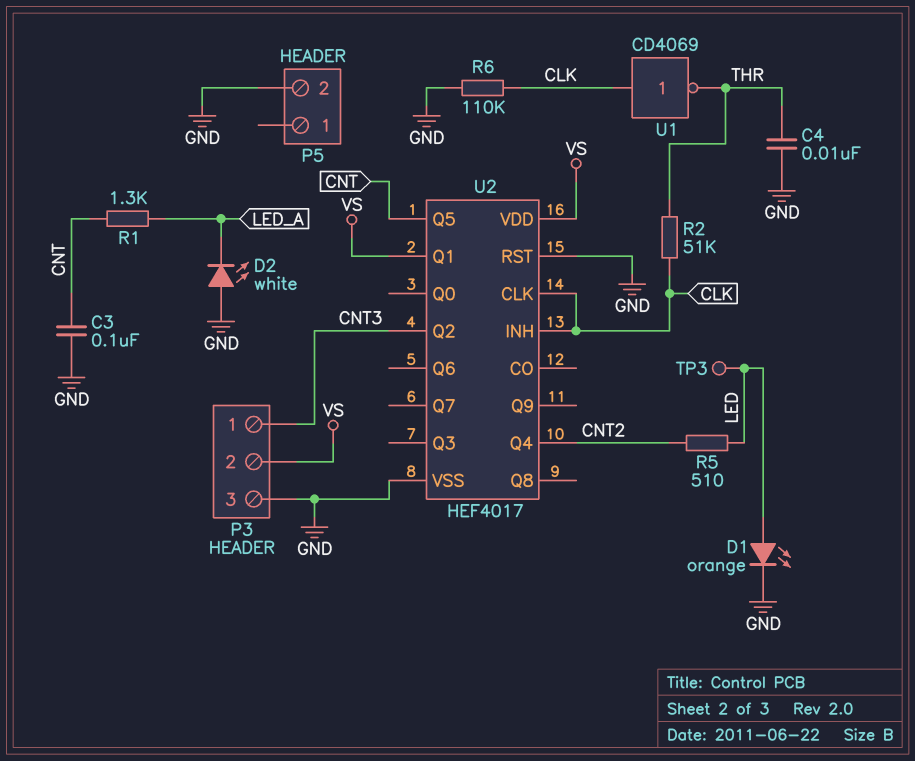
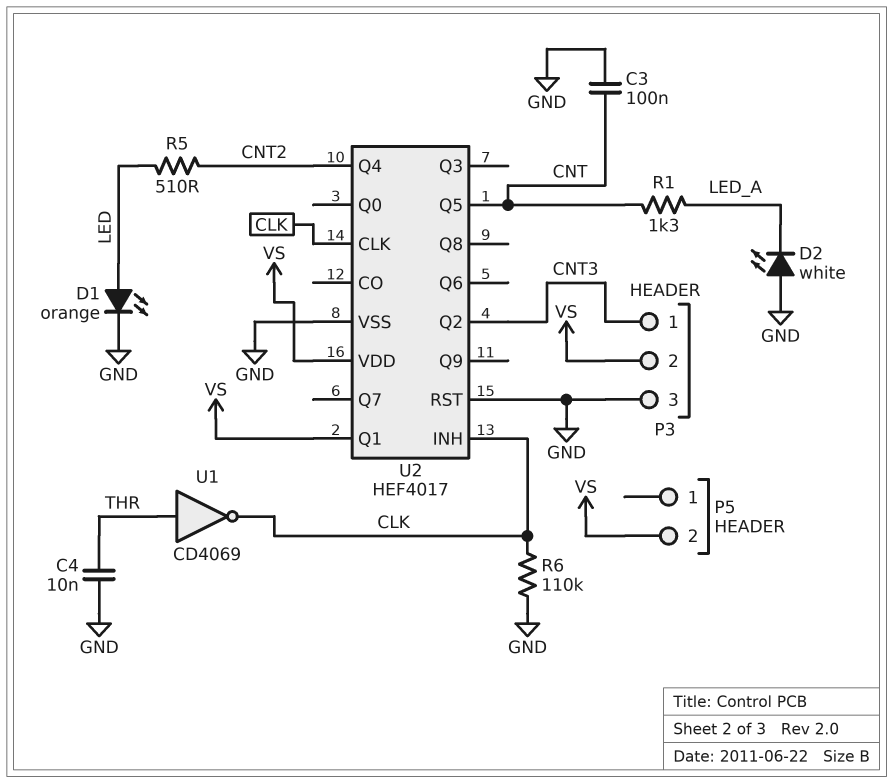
P5 pin 2: GND -> VS
R2: 51k (CLK, THR) -> none
TP3: test point (LED) -> none
U1: NOT CD4069 (in CLK, out THR) -> NOT CD4069 (in THR, out CLK)

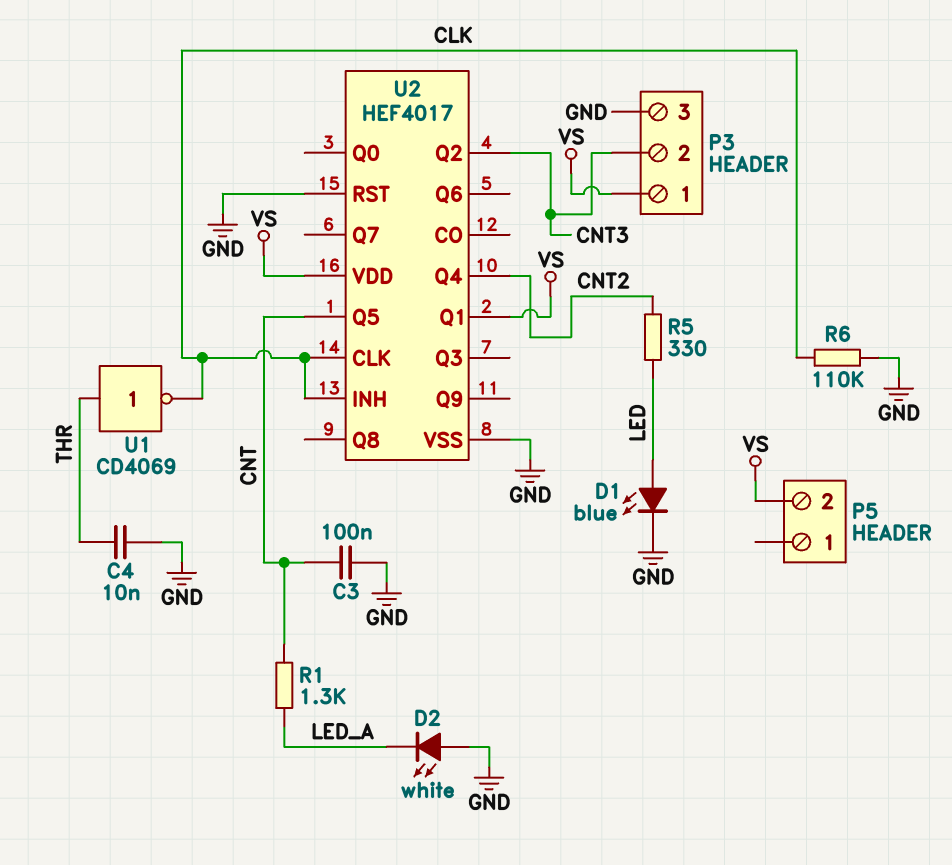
D1: LED orange (A LED, K GND) -> LED blue (A LED, K GND)
P3 pin 1: CNT3 -> VS
P3 pin 2: VS -> CNT3
R5: 510 (CNT2, LED) -> 330 (CNT2, LED)

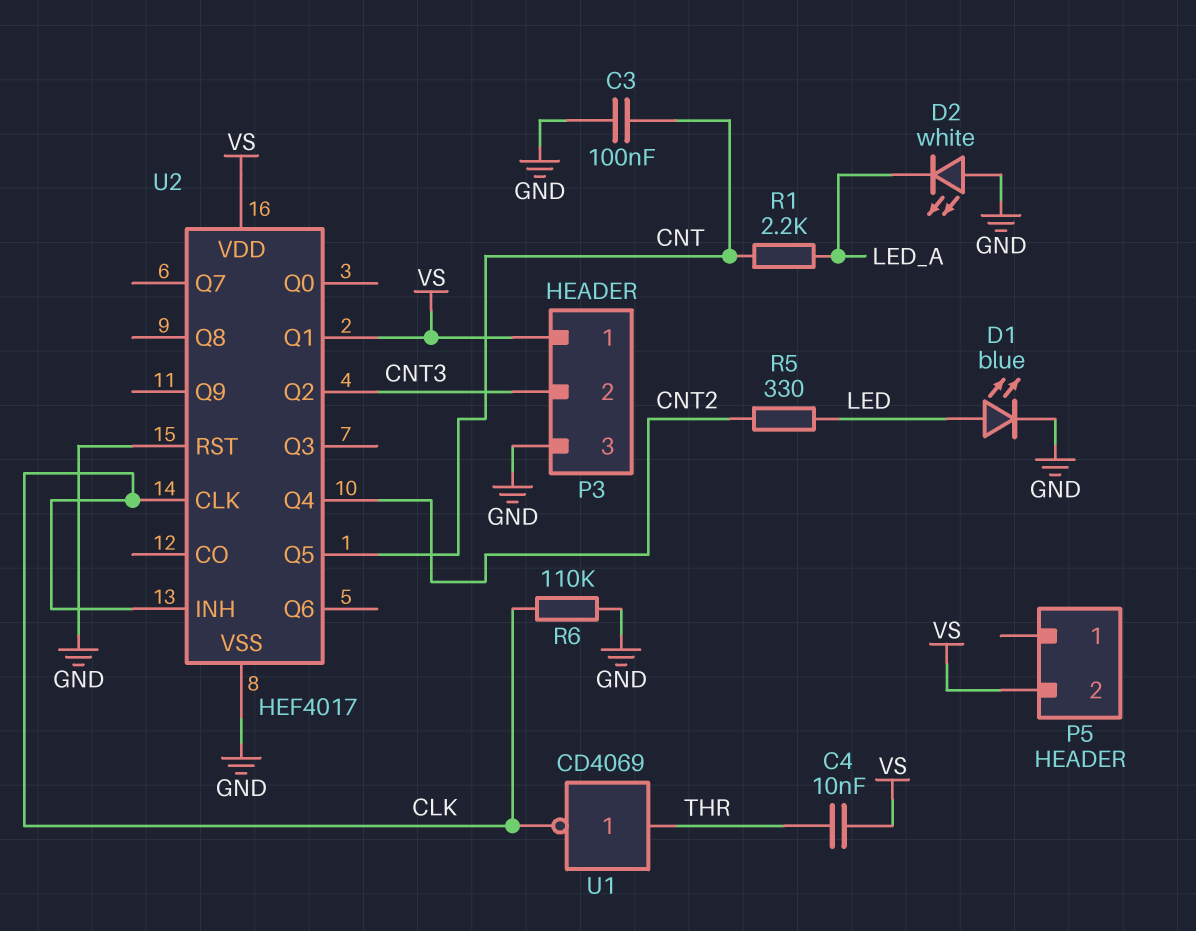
C4: 10nF (GND, THR) -> 10nF (THR, VS)
R1: 1.3k (CNT, LED_A) -> 2.2k (CNT, LED_A)

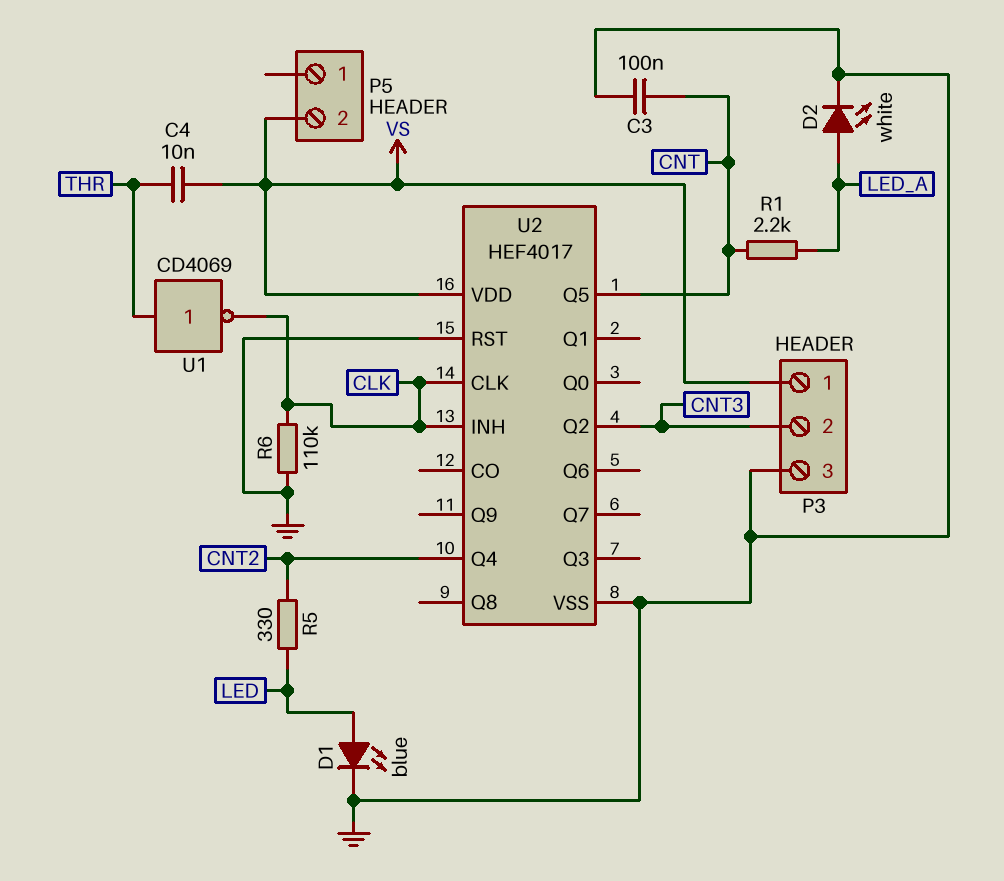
D2: LED white (A GND, K LED_A) -> LED white (A LED_A, K GND)
U2 pin Q1: VS -> none

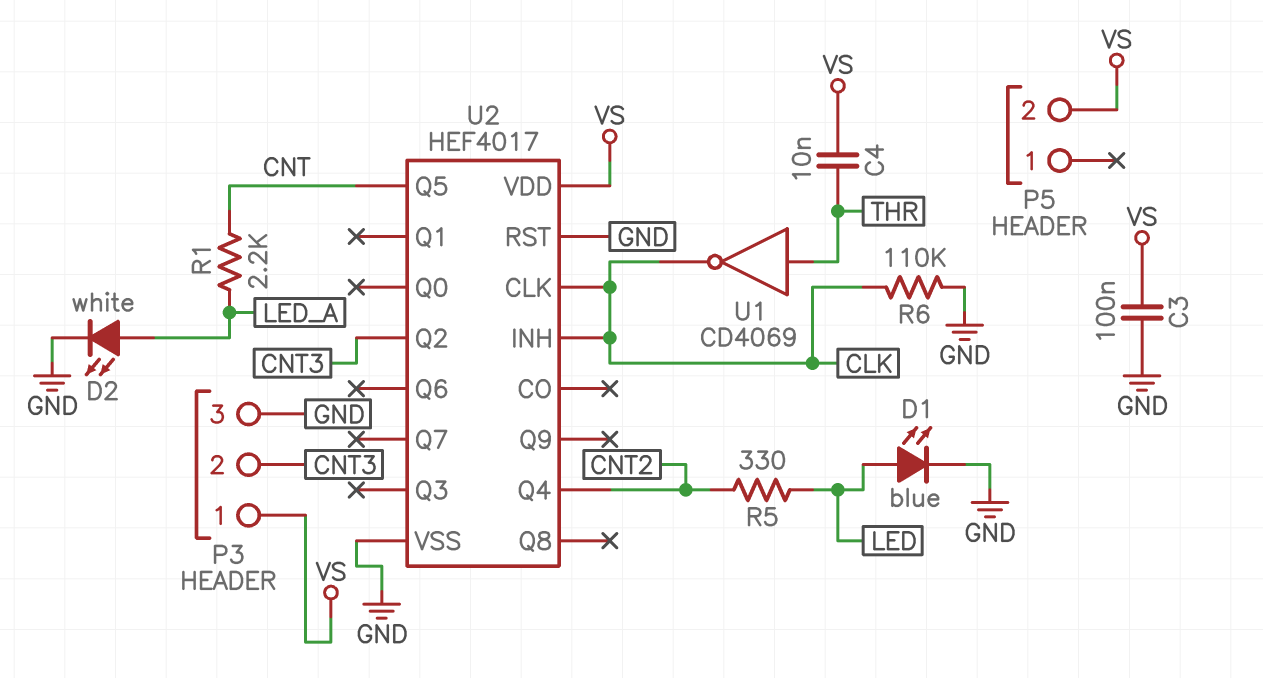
C3: 100nF (CNT, GND) -> 100nF (GND, VS)

